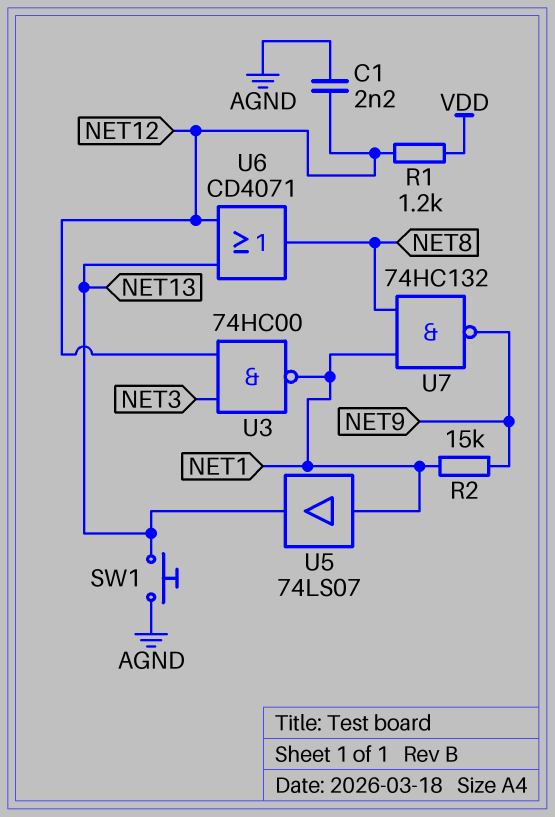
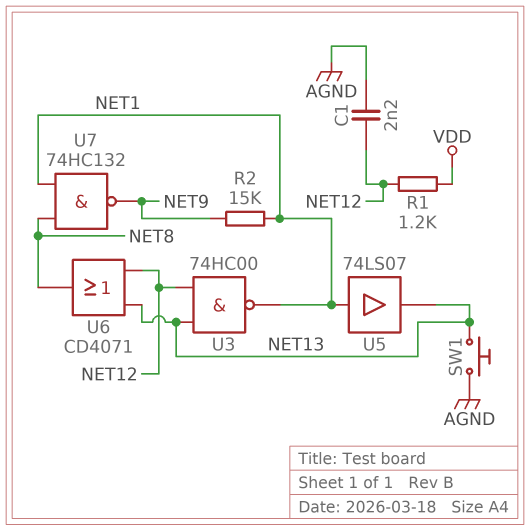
U3: NAND 74HC00 (in NET3, in NET12, out NET1) -> NAND 74HC00 (in NET12, in NET13, out NET1)

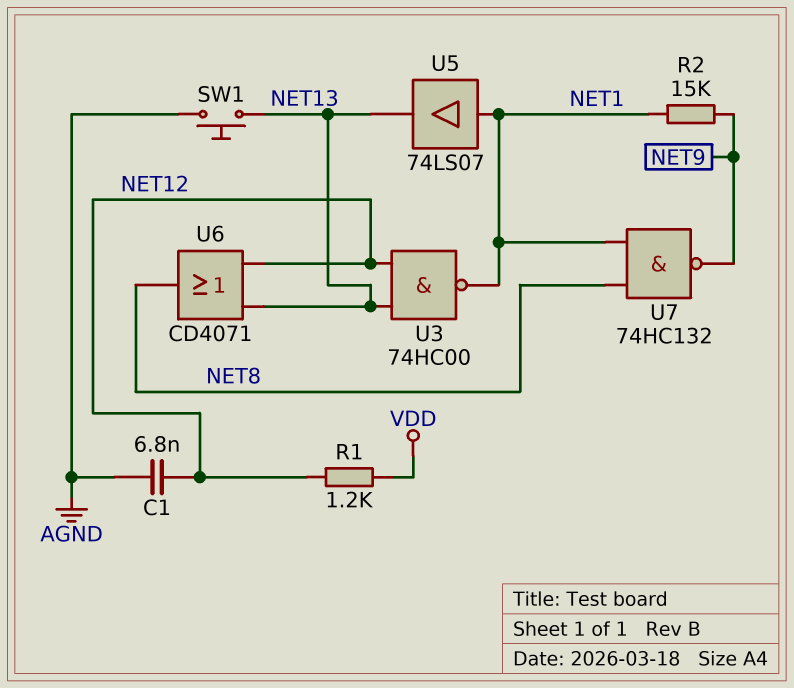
C1: 2.2nF (AGND, NET12) -> 6.8nF (AGND, NET12)

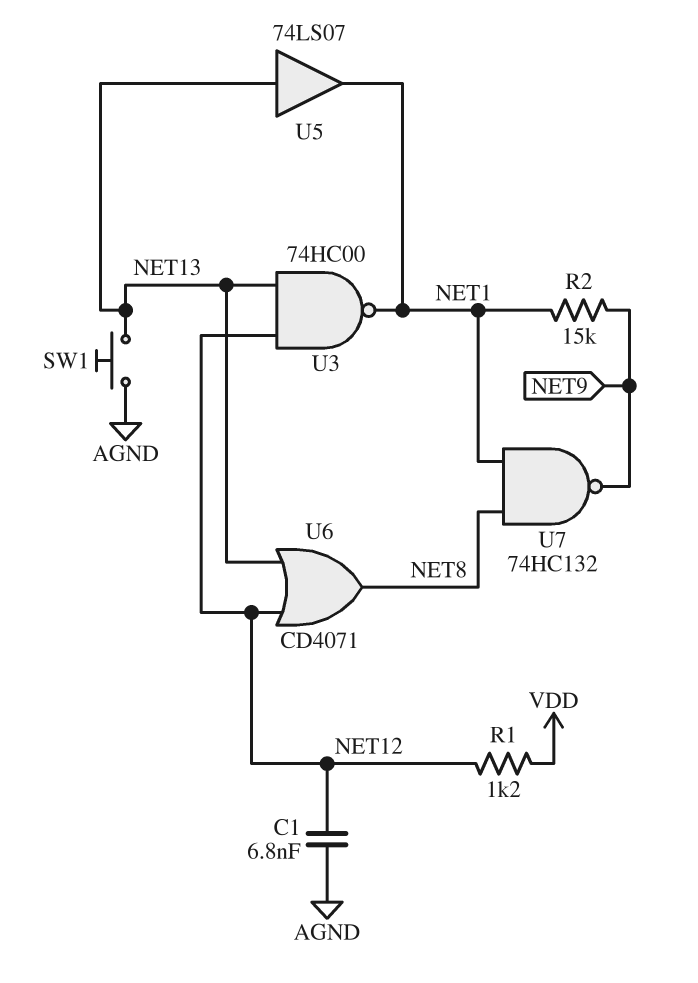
U5: buffer 74LS07 (in NET1, out NET13) -> buffer 74LS07 (in NET13, out NET1)

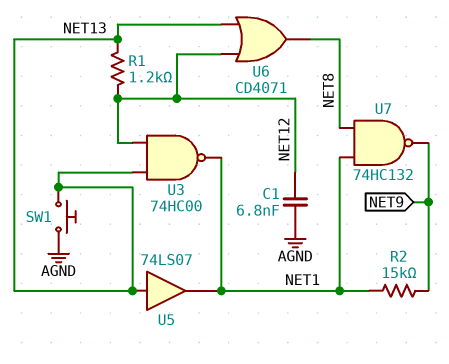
R1: 1.2k (NET12, VDD) -> 1.2k (NET12, NET13)

